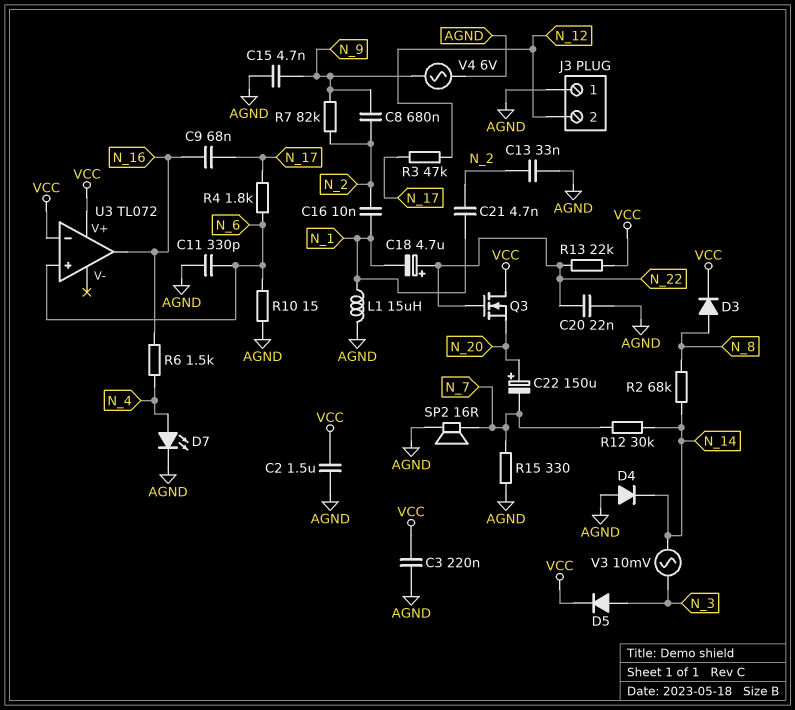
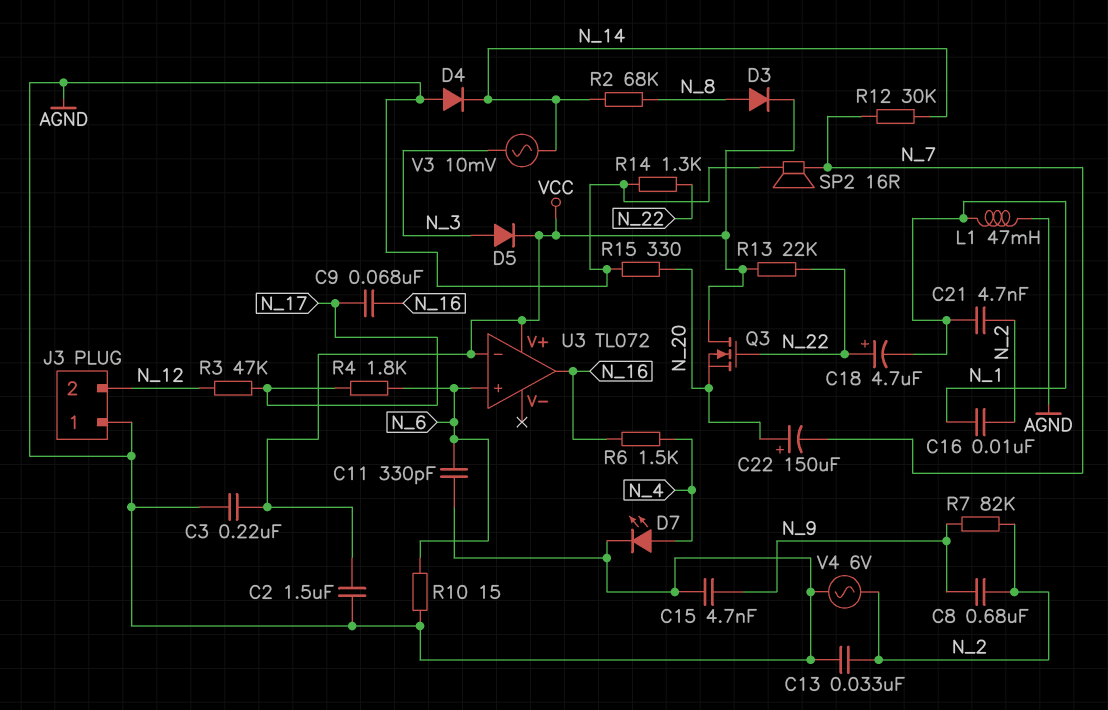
C20: 22nF (AGND, N_22) -> none
L1: 15uH (AGND, N_1) -> 47mH (AGND, N_1)
R14: none -> 1.3k (AGND, N_22)
R15: 330 (AGND, N_7) -> 330 (AGND, N_20)
V4: AC 6V (AGND, N_9) -> AC 6V (AGND, N_2)

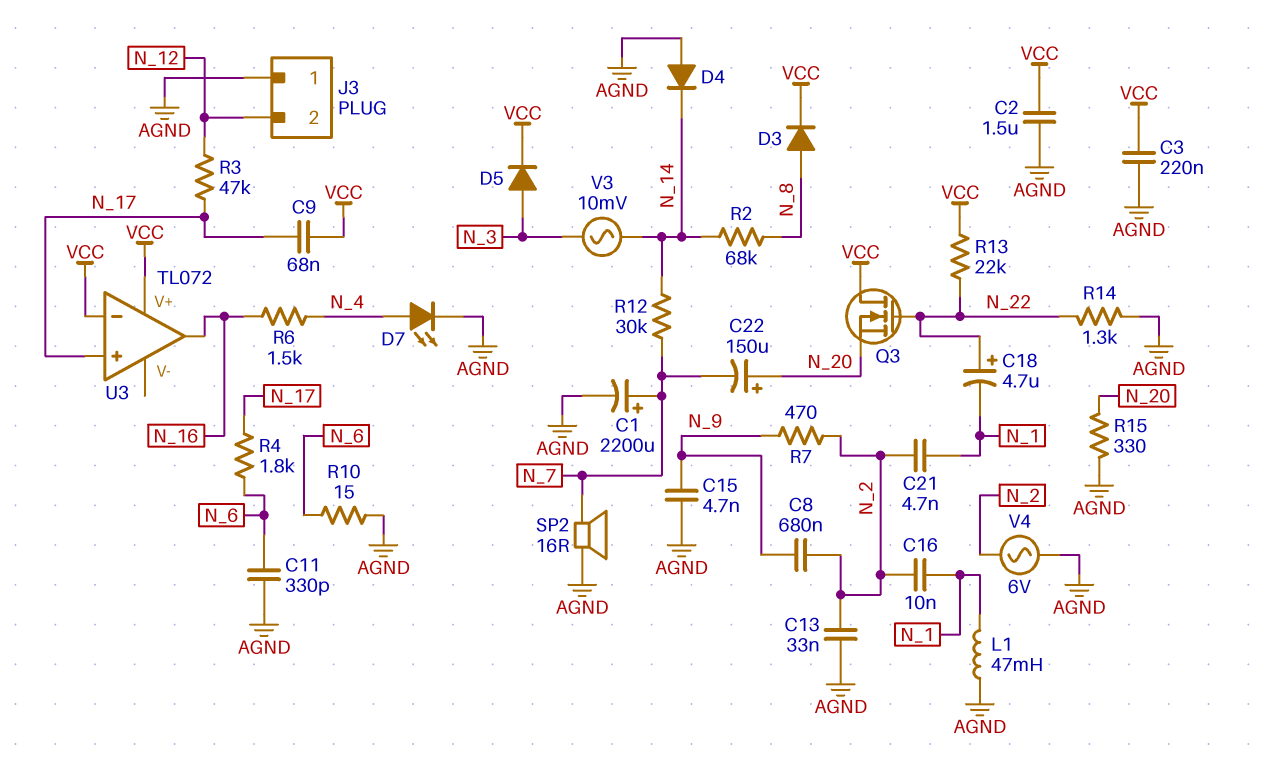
C1: none -> 2200uF (plus N_7, minus AGND)
C9: 68nF (N_16, N_17) -> 68nF (N_17, VCC)
R7: 82k (N_2, N_9) -> 470 (N_2, N_9)
U3 pin in+: N_6 -> N_17

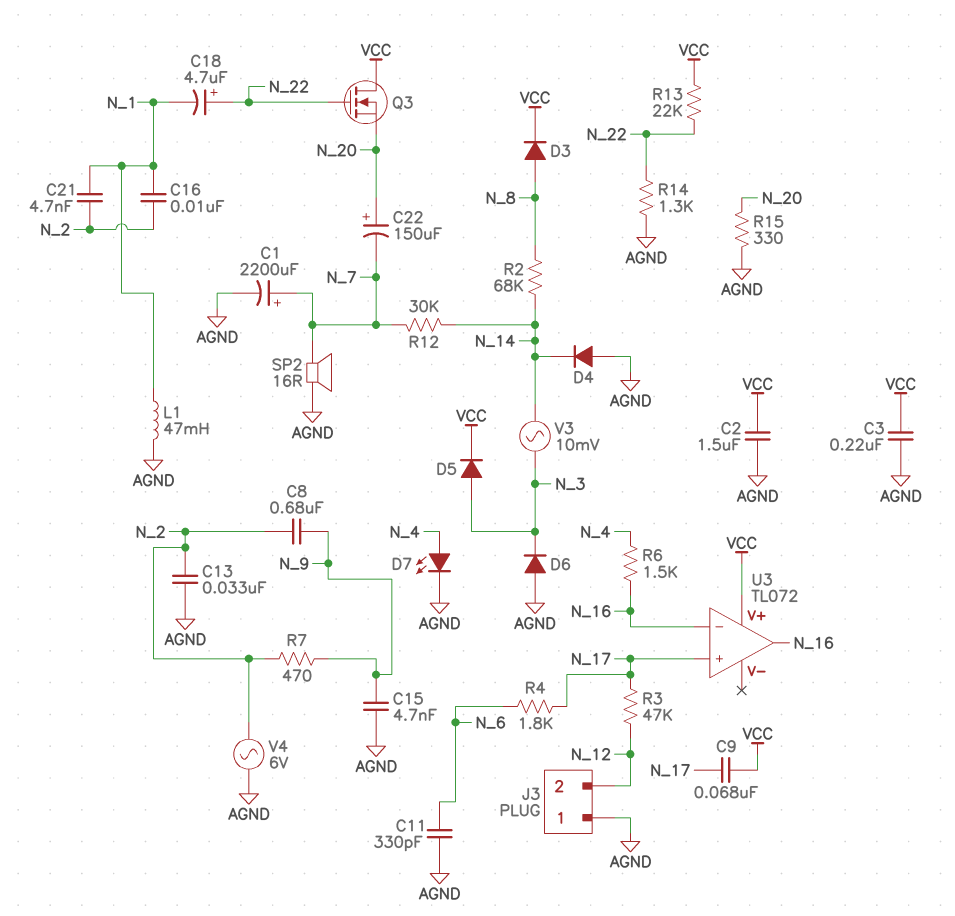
D6: none -> diode (A AGND, K N_3)
R10: 15 (AGND, N_6) -> none
U3 pin in-: VCC -> N_16

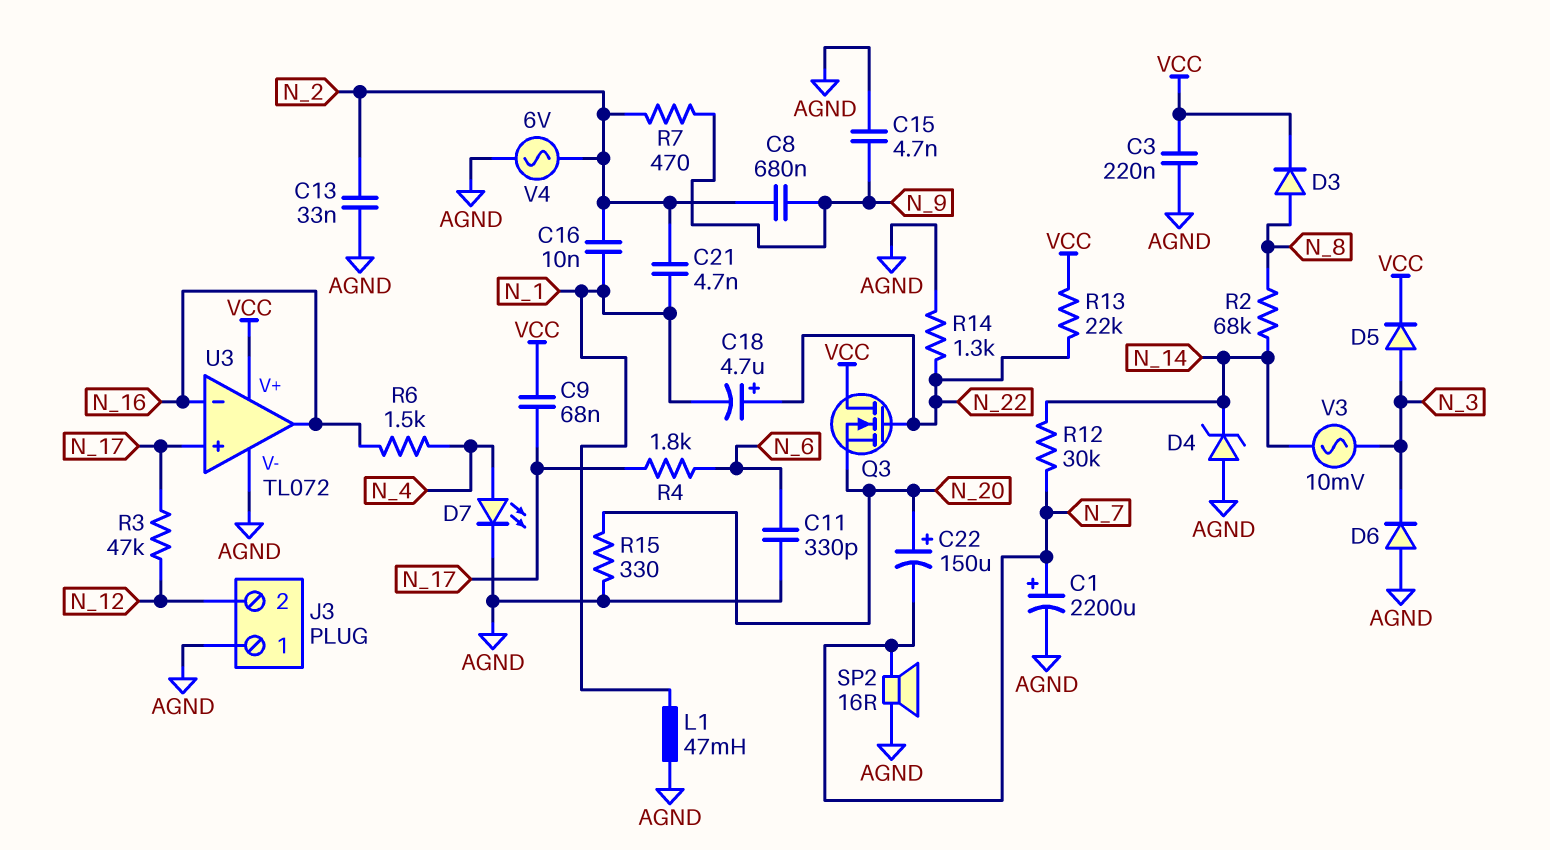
C2: 1.5uF (AGND, VCC) -> none
D4: diode (A AGND, K N_14) -> zener (A AGND, K N_14)
U3 pin V-: none -> AGND

